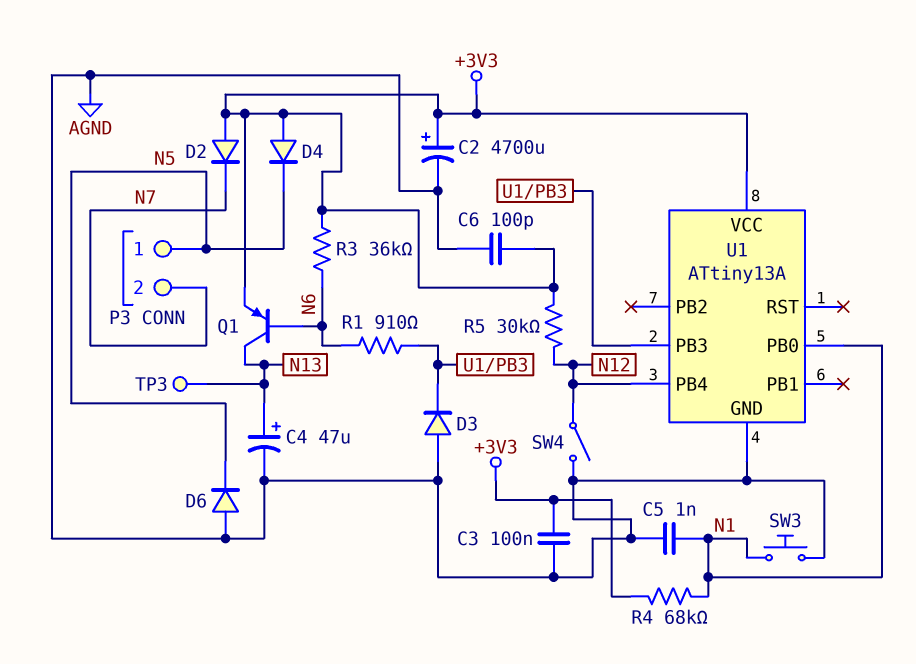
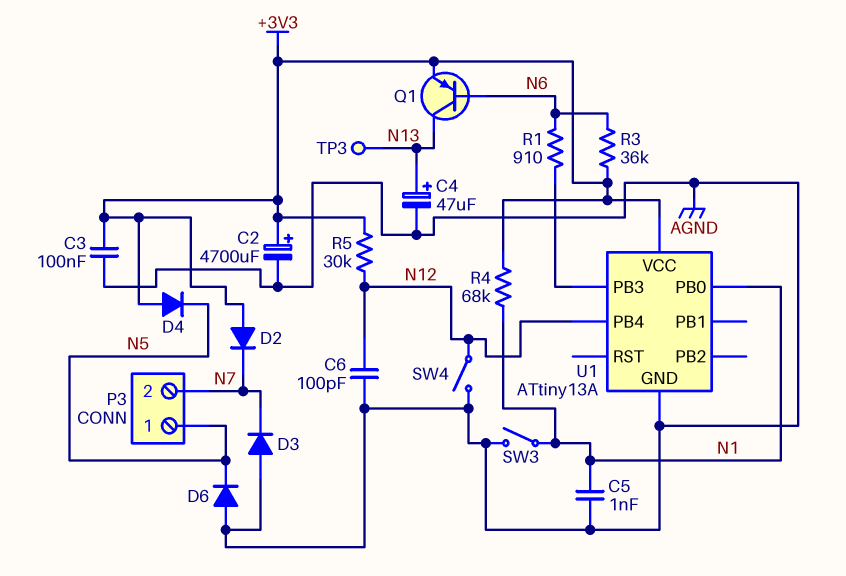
C6: 100pF (+3V3, AGND) -> 100pF (AGND, N12)
D3: diode (A AGND, K U1/PB3) -> diode (A AGND, K N7)
SW3: button (AGND, N1) -> switch (AGND, N1)

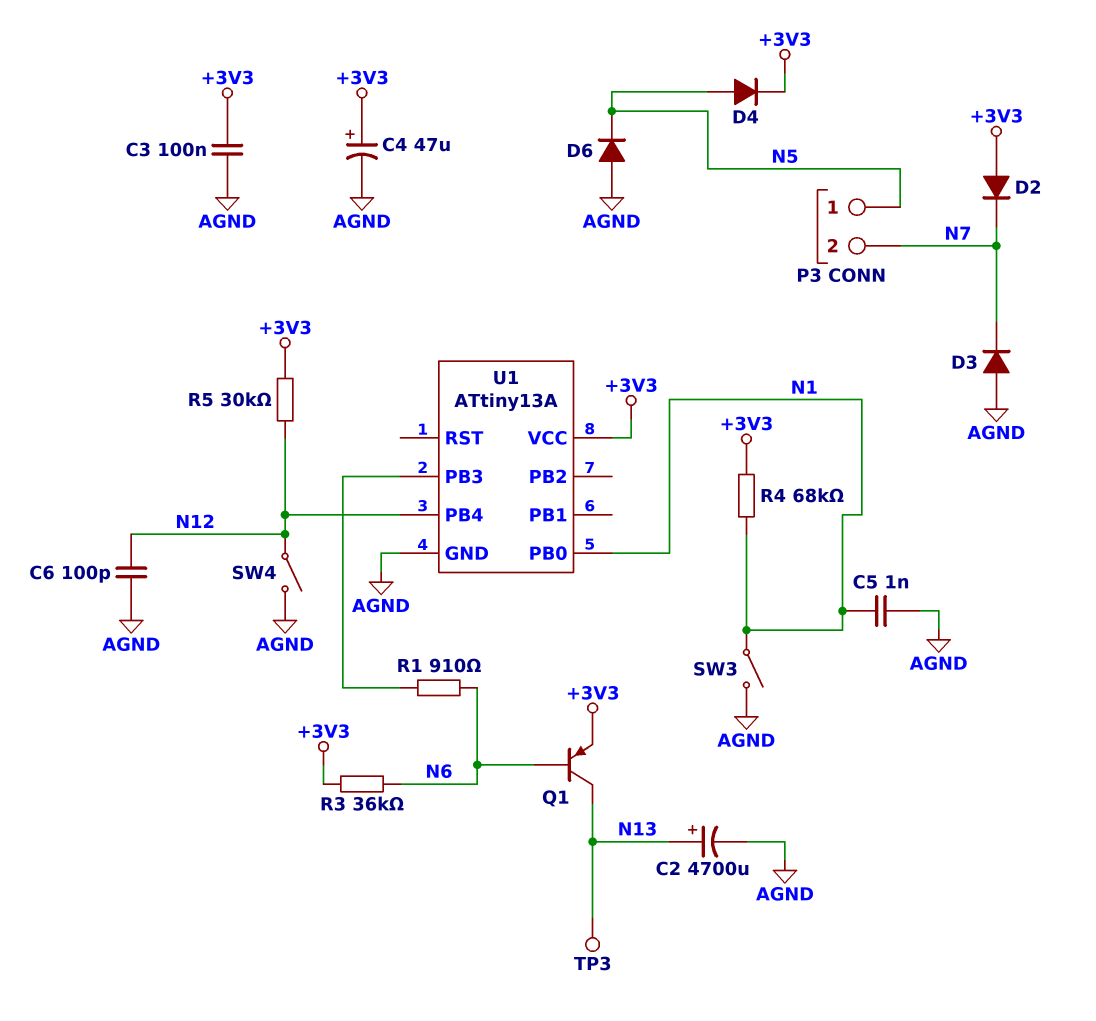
C2: 4700uF (plus +3V3, minus AGND) -> 4700uF (plus N13, minus AGND)
C4: 47uF (plus N13, minus AGND) -> 47uF (plus +3V3, minus AGND)
D4: diode (A +3V3, K N5) -> diode (A N5, K +3V3)

